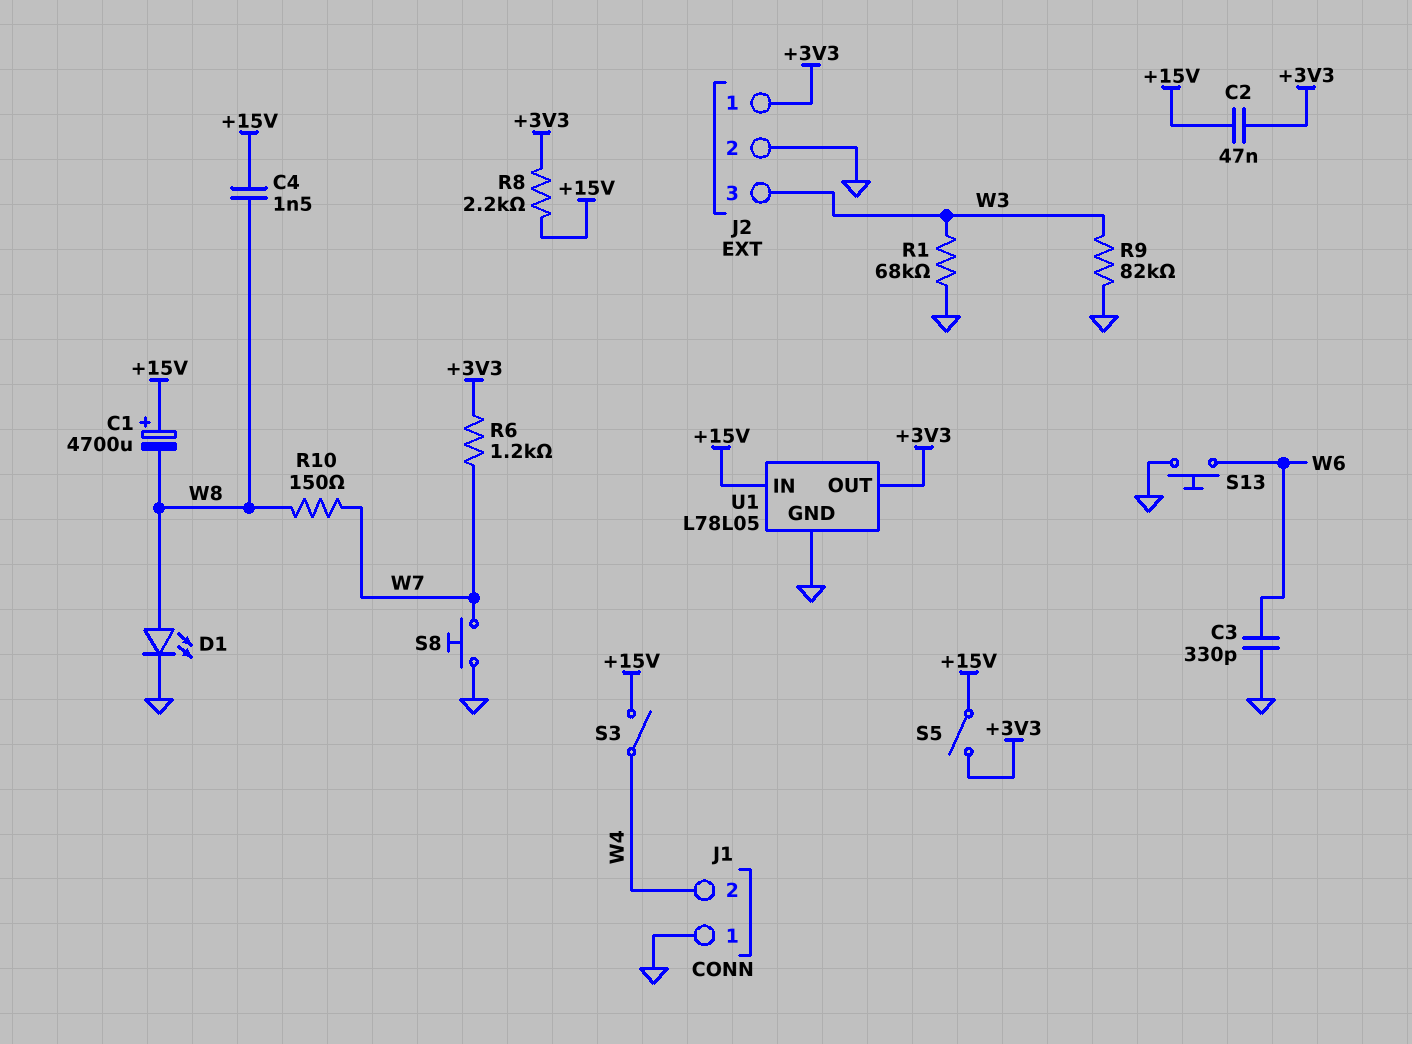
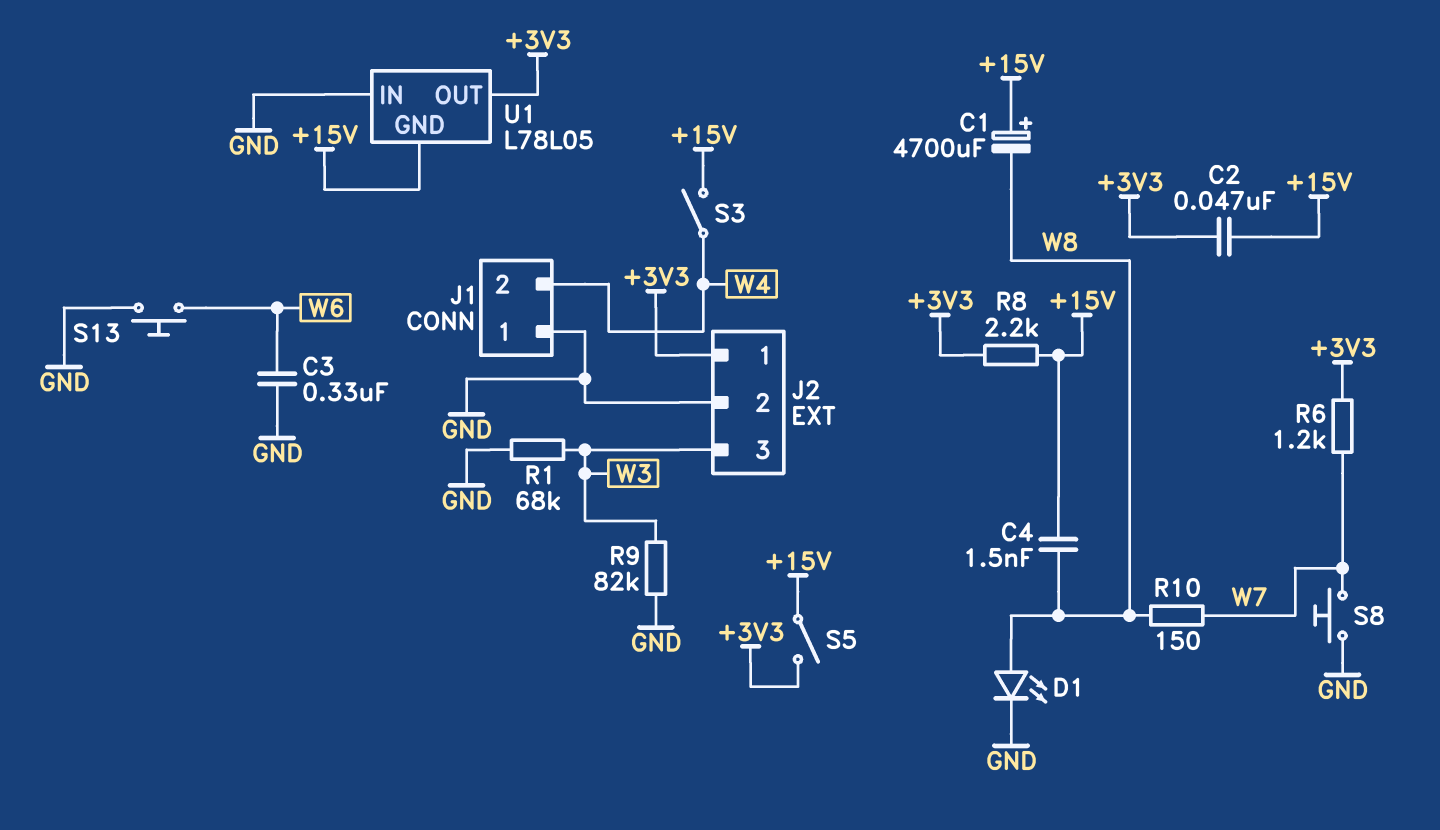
C3: 330pF (GND, W6) -> 330nF (GND, W6)
U1 pin GND: GND -> +15V
U1 pin IN: +15V -> GND

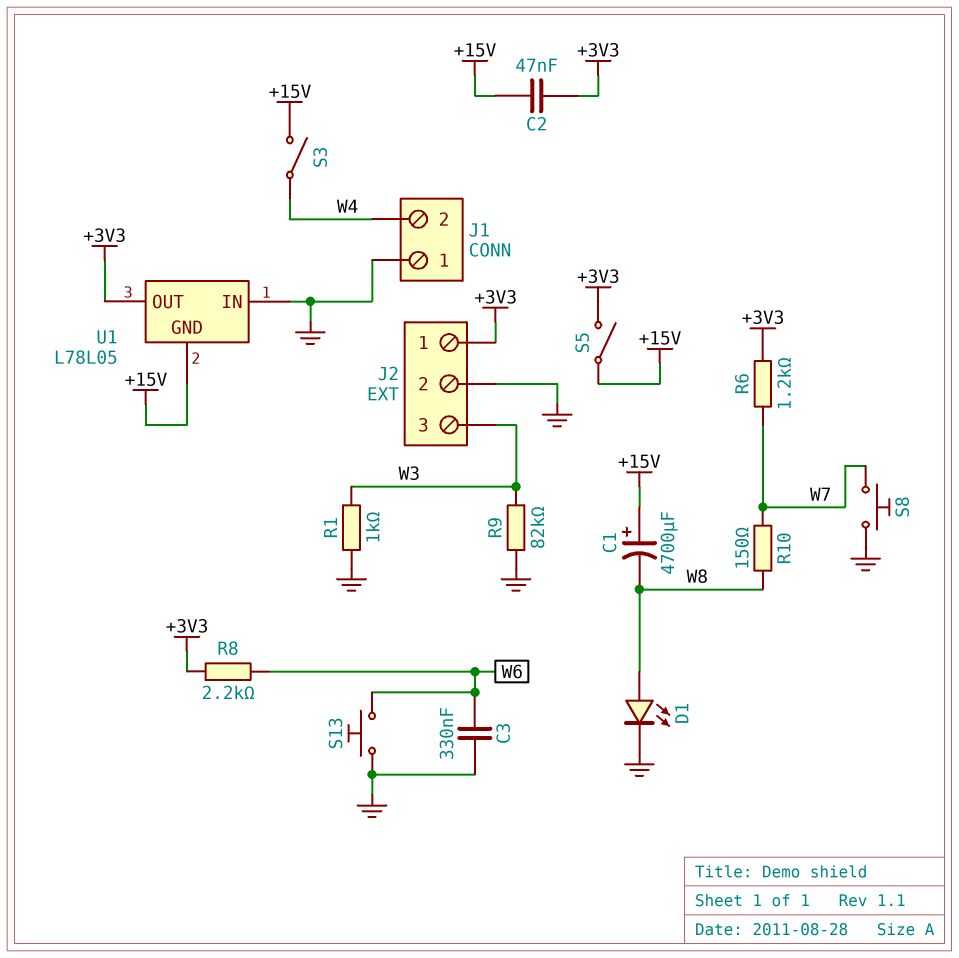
C4: 1.5nF (+15V, W8) -> none
R1: 68k (GND, W3) -> 1k (GND, W3)
R8: 2.2k (+3V3, +15V) -> 2.2k (+3V3, W6)

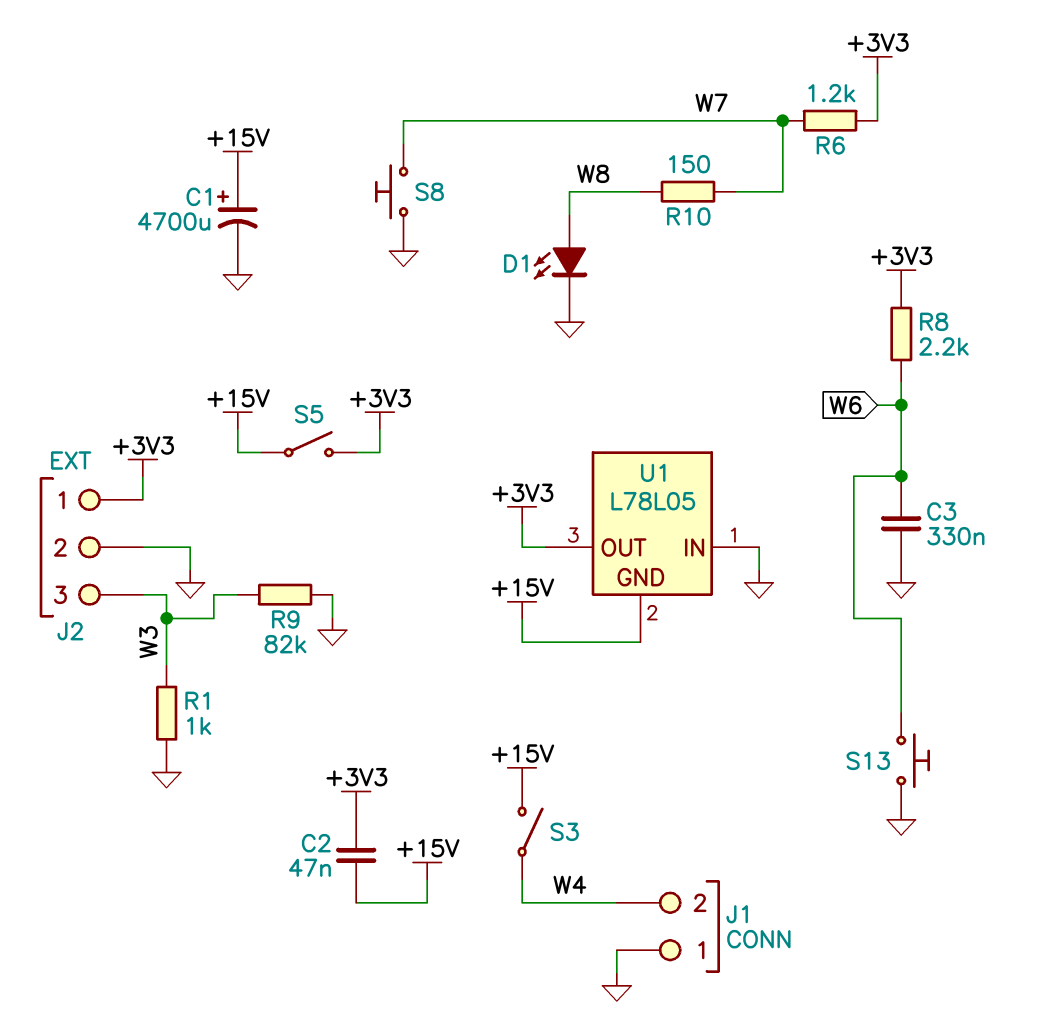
C1: 4700uF (plus +15V, minus W8) -> 4700uF (plus +15V, minus GND)

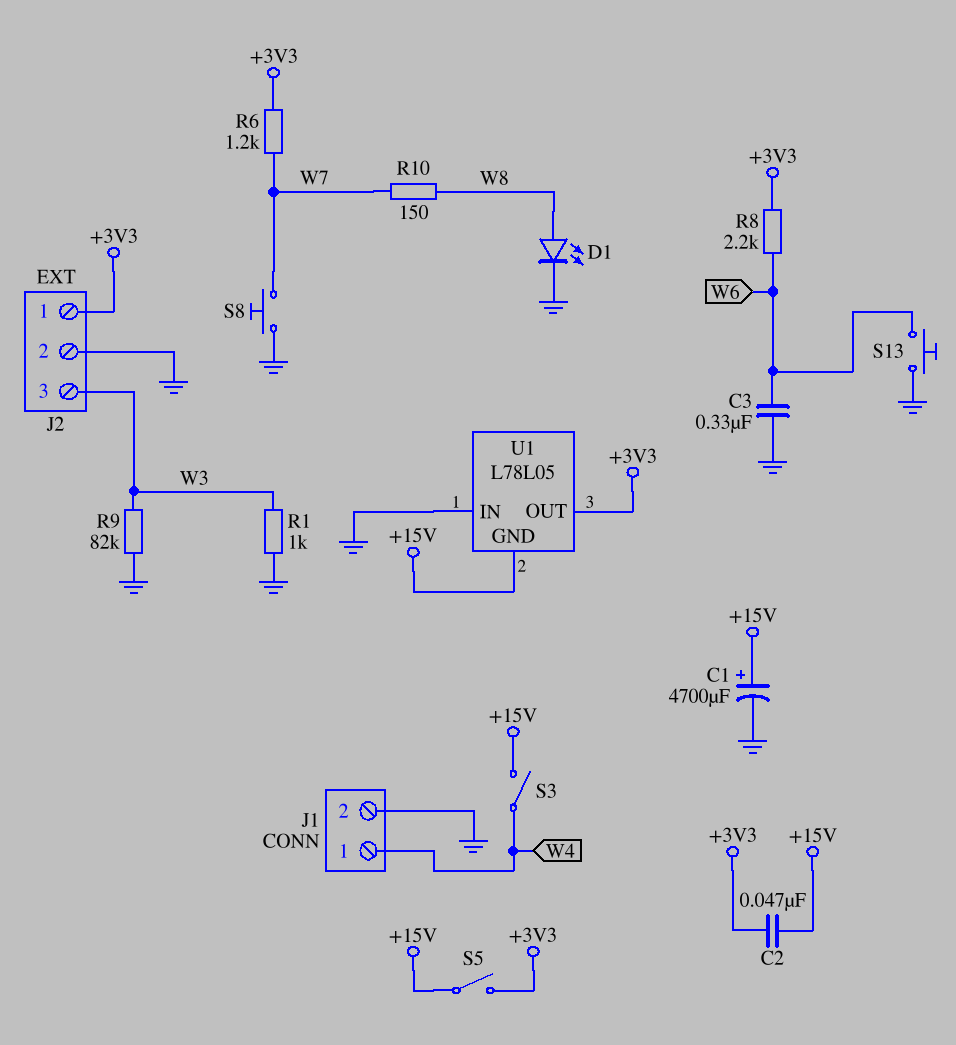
J1 pin 1: GND -> W4
J1 pin 2: W4 -> GND

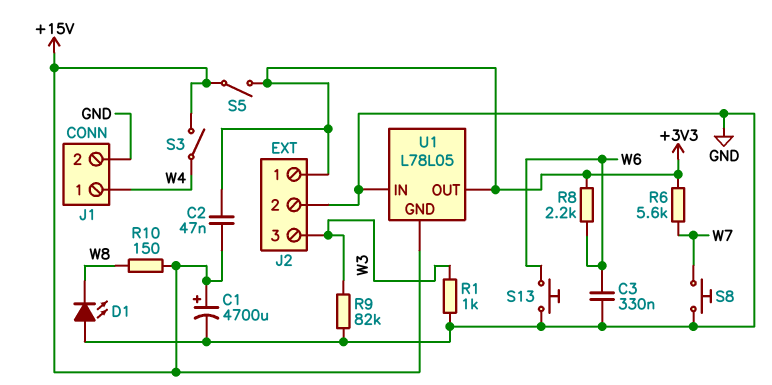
D1: LED (A W8, K GND) -> LED (A GND, K W8)
R6: 1.2k (+3V3, W7) -> 5.6k (+3V3, W7)
R10: 150 (W7, W8) -> 150 (+15V, W8)

